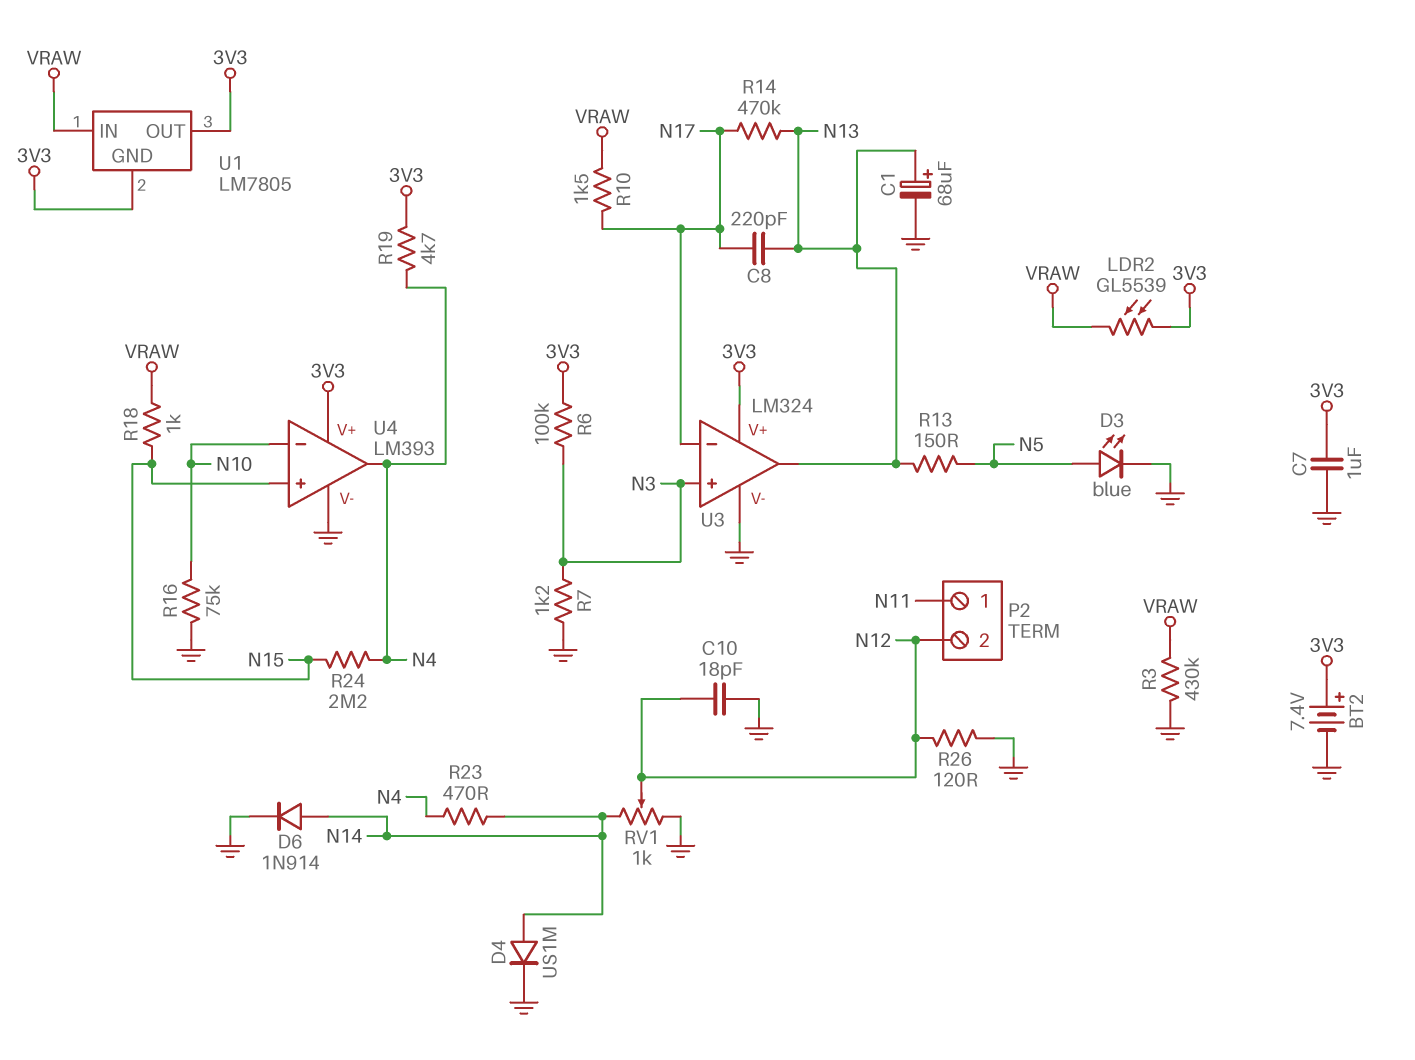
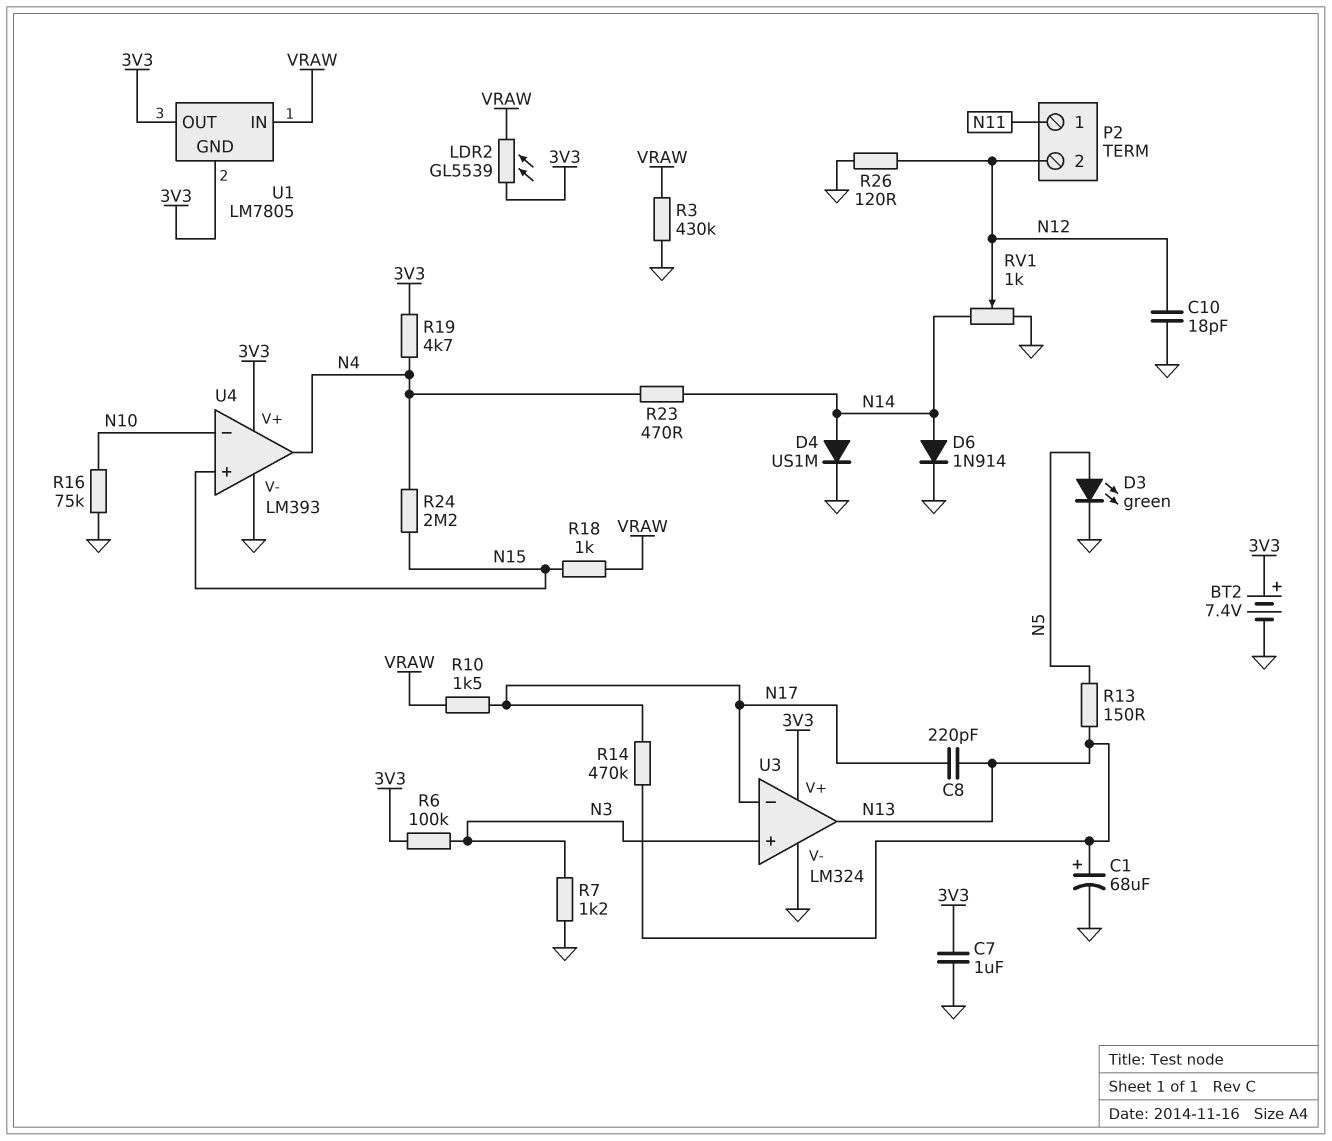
D3: LED blue (A N5, K GND) -> LED green (A N5, K GND)

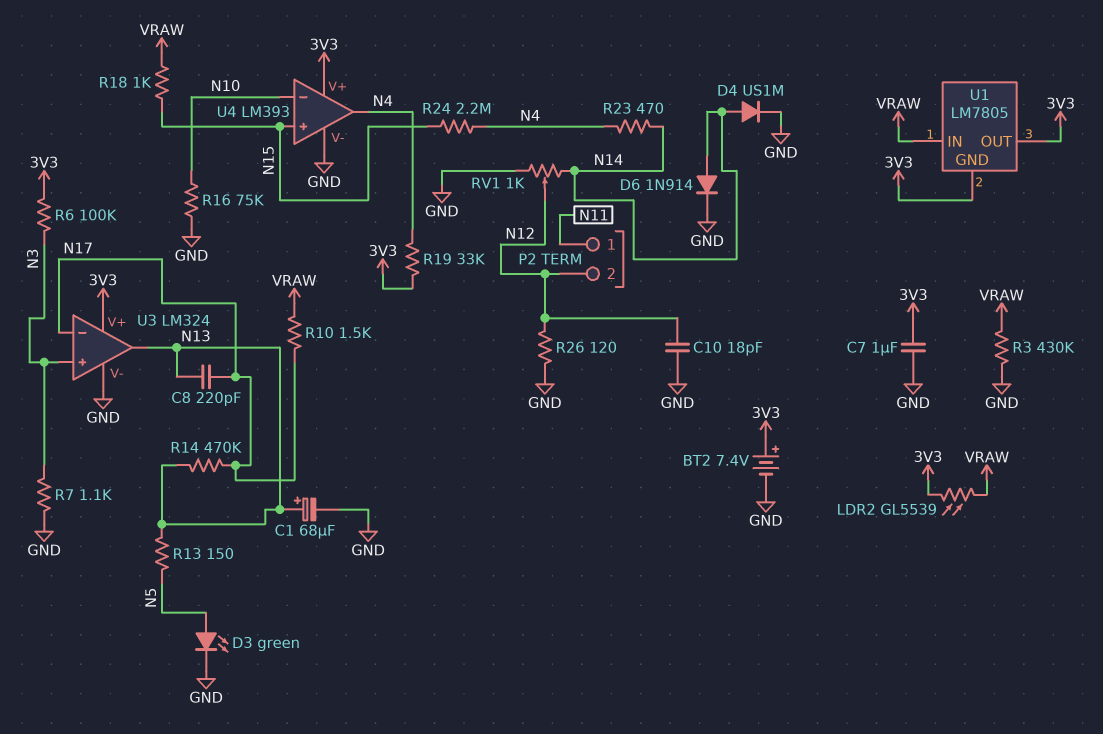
R7: 1.2k (GND, N3) -> 1.1k (GND, N3)
R19: 4.7k (3V3, N4) -> 33k (3V3, N4)

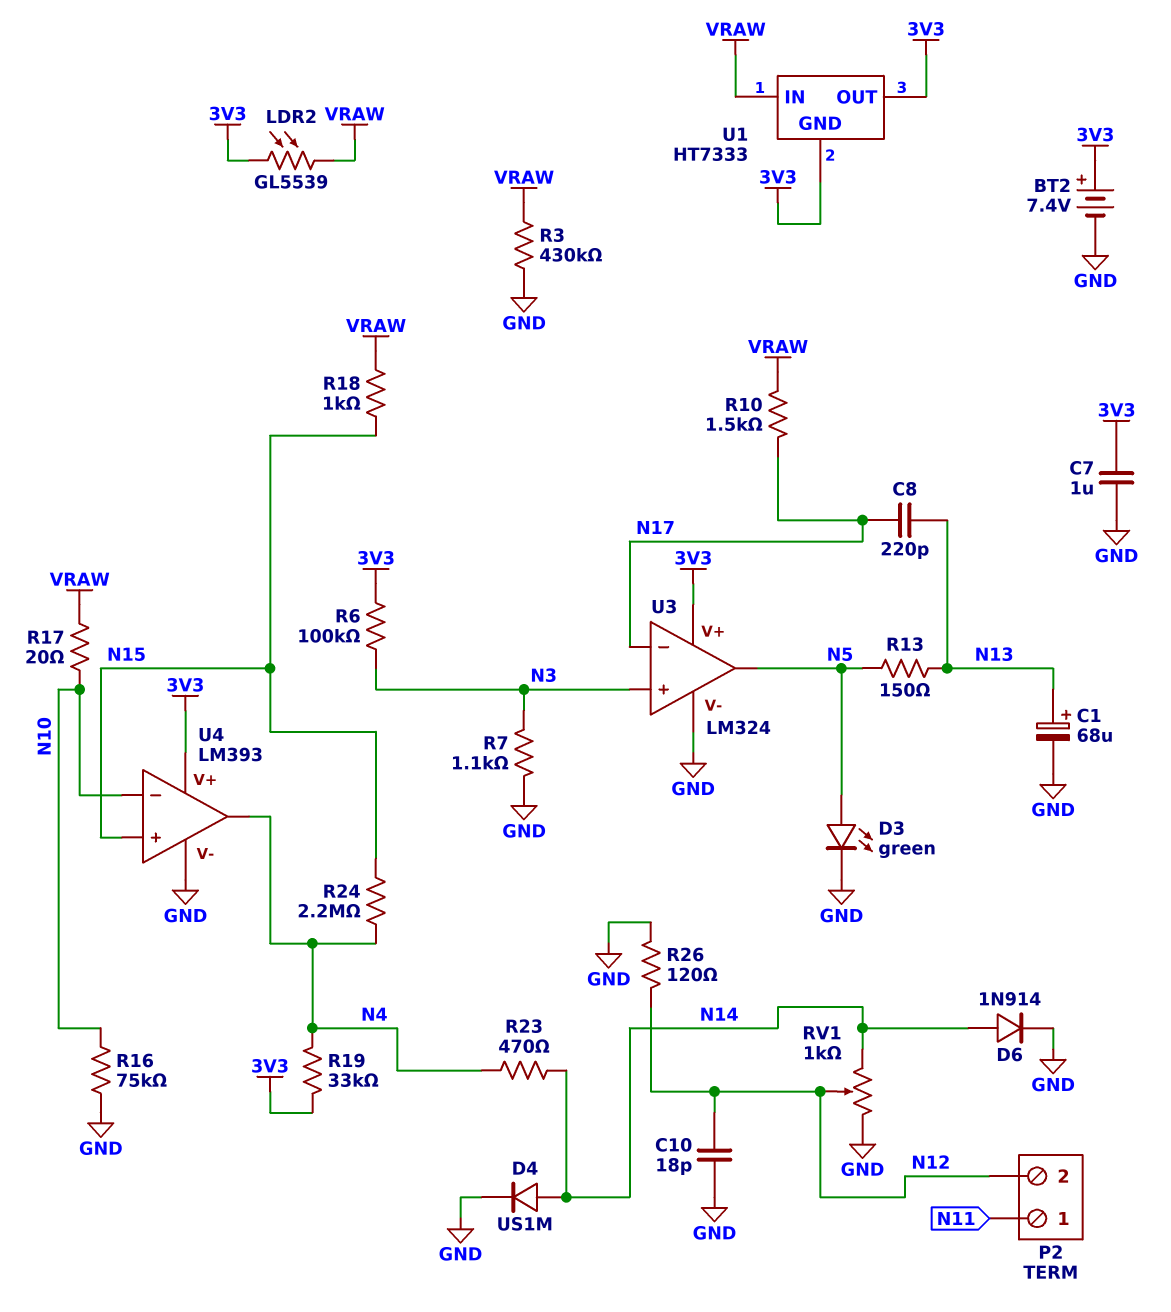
R14: 470k (N13, N17) -> none
R17: none -> 20 (N10, VRAW)
U1: LM7805 -> HT7333
U3 pin out: N13 -> N5

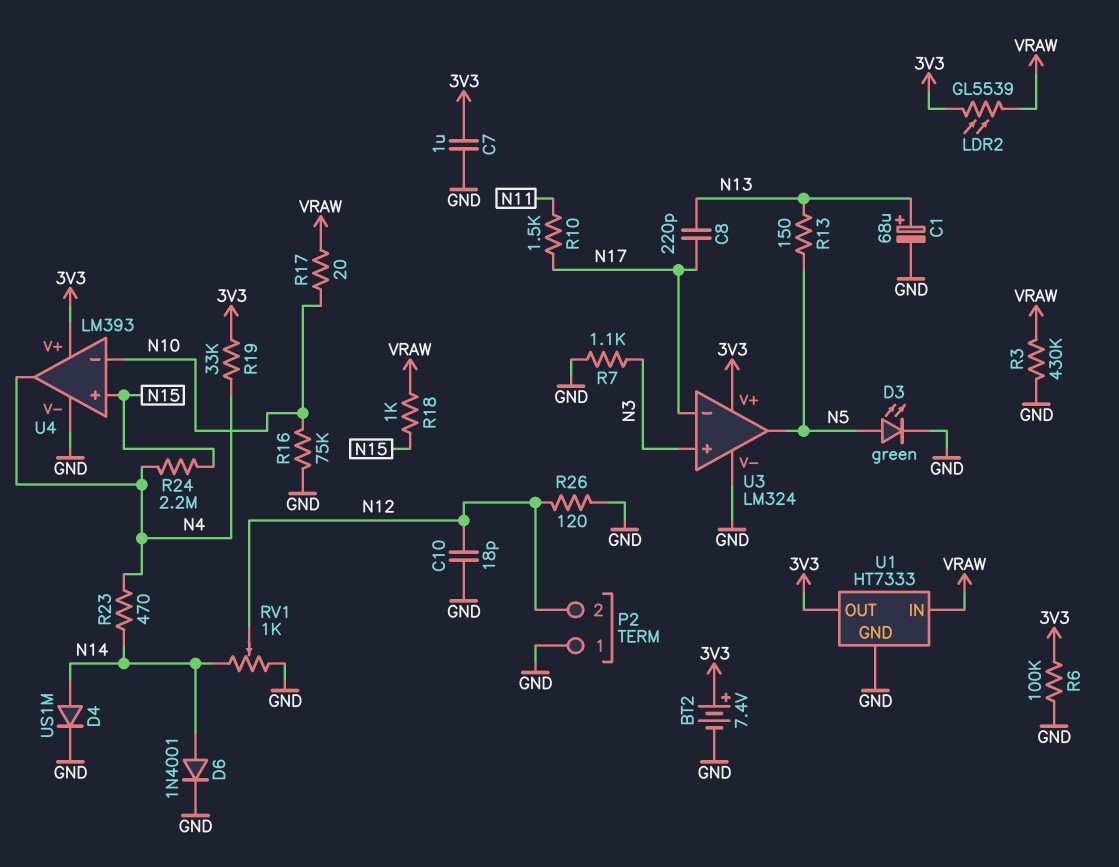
D6: diode 1N914 (A N14, K GND) -> diode 1N4001 (A N14, K GND)
P2 pin 1: N11 -> GND
R6: 100k (3V3, N3) -> 100k (3V3, GND)
R10: 1.5k (N17, VRAW) -> 1.5k (N11, N17)
U1 pin GND: 3V3 -> GND

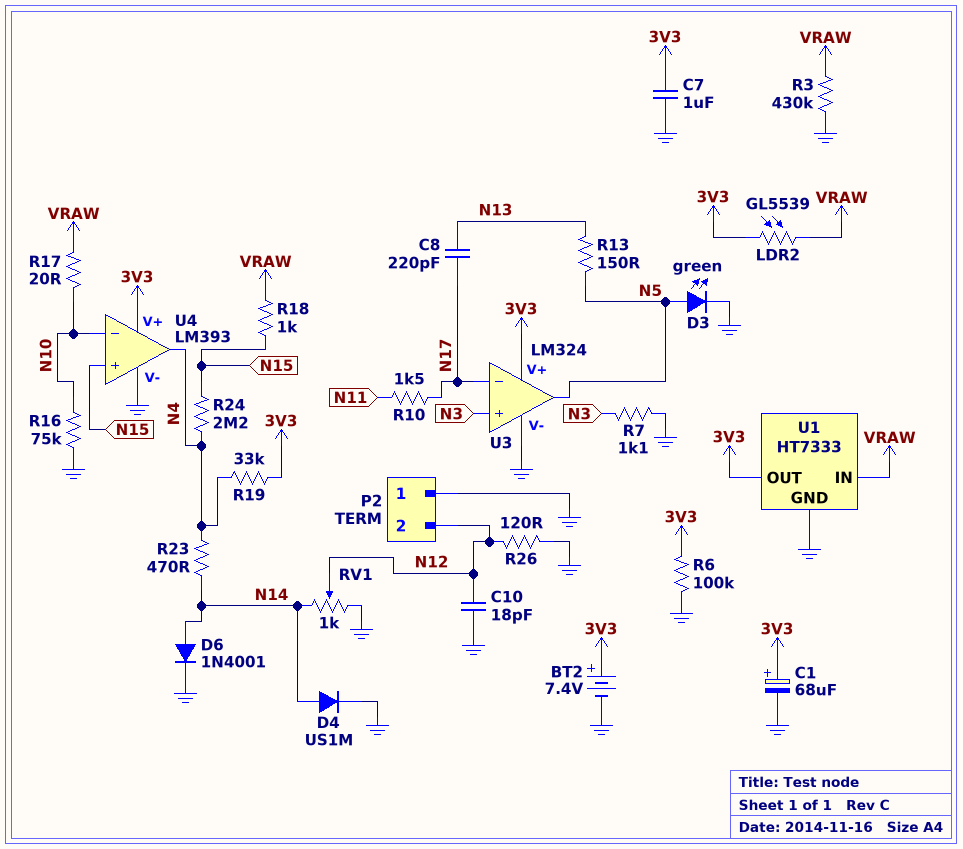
C1: 68uF (plus N13, minus GND) -> 68uF (plus 3V3, minus GND)

